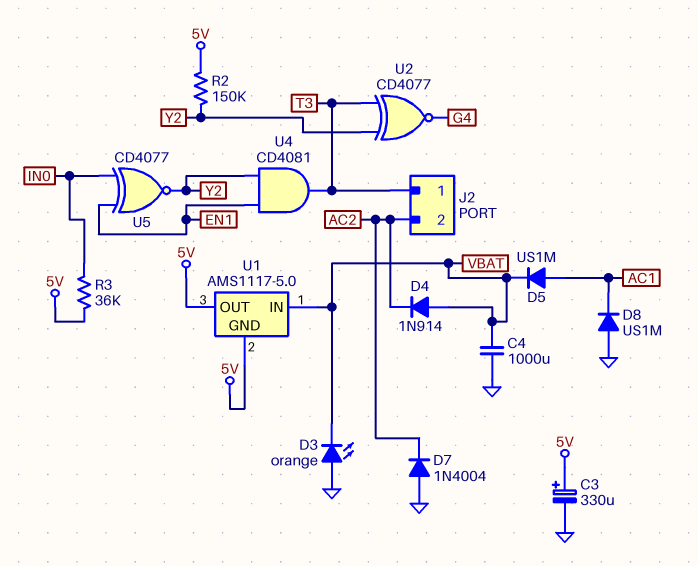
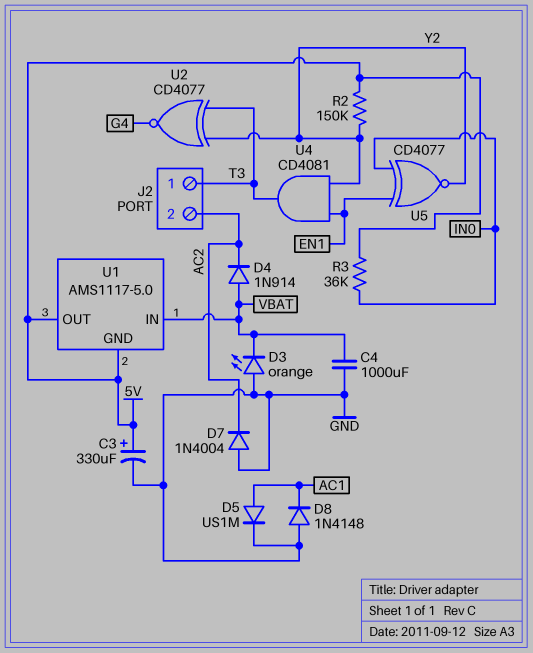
D5: diode US1M (A AC1, K VBAT) -> diode US1M (A AC1, K GND)
D8: diode US1M (A GND, K AC1) -> diode 1N4148 (A GND, K AC1)

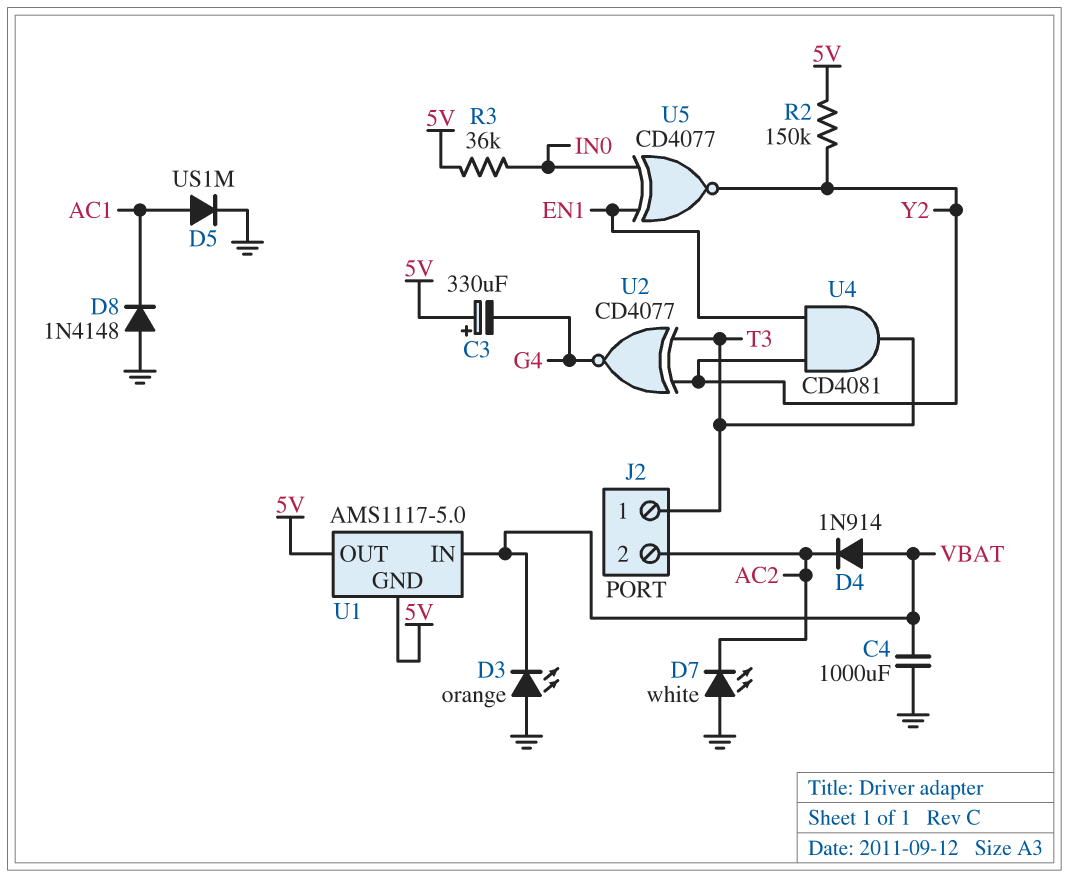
C3: 330uF (plus 5V, minus GND) -> 330uF (plus 5V, minus G4)
D7: diode 1N4004 (A GND, K AC2) -> LED white (A GND, K AC2)

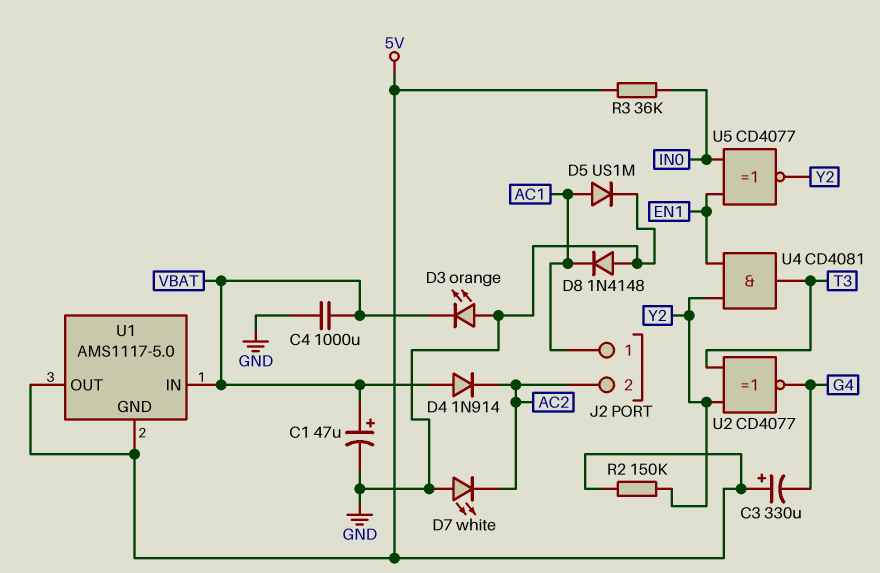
C1: none -> 47uF (plus VBAT, minus GND)
J2 pin 1: T3 -> AC1

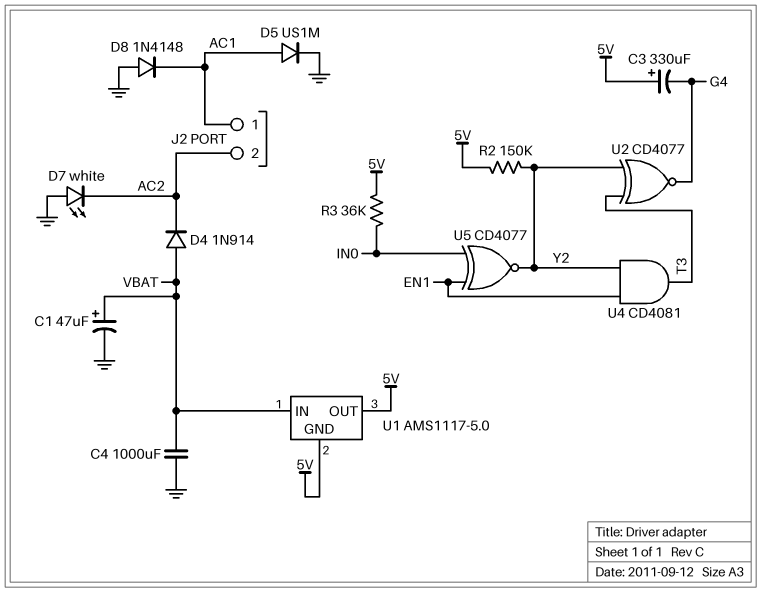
D3: LED orange (A GND, K VBAT) -> none

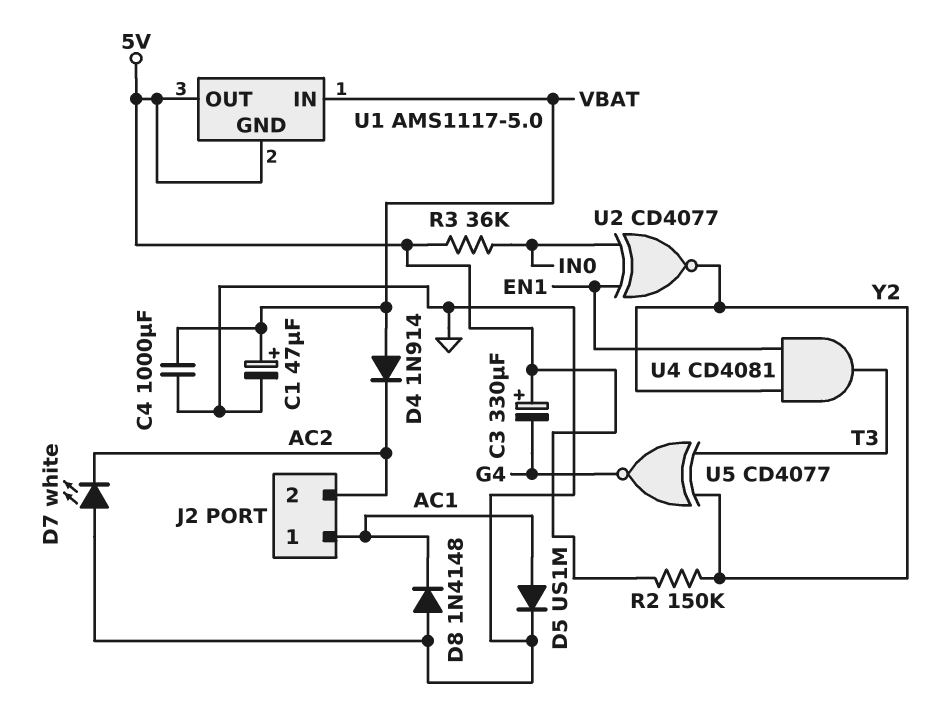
U2: XNOR CD4077 (in T3, in Y2, out G4) -> XNOR CD4077 (in EN1, in IN0, out Y2)
U5: XNOR CD4077 (in EN1, in IN0, out Y2) -> XNOR CD4077 (in T3, in Y2, out G4)

